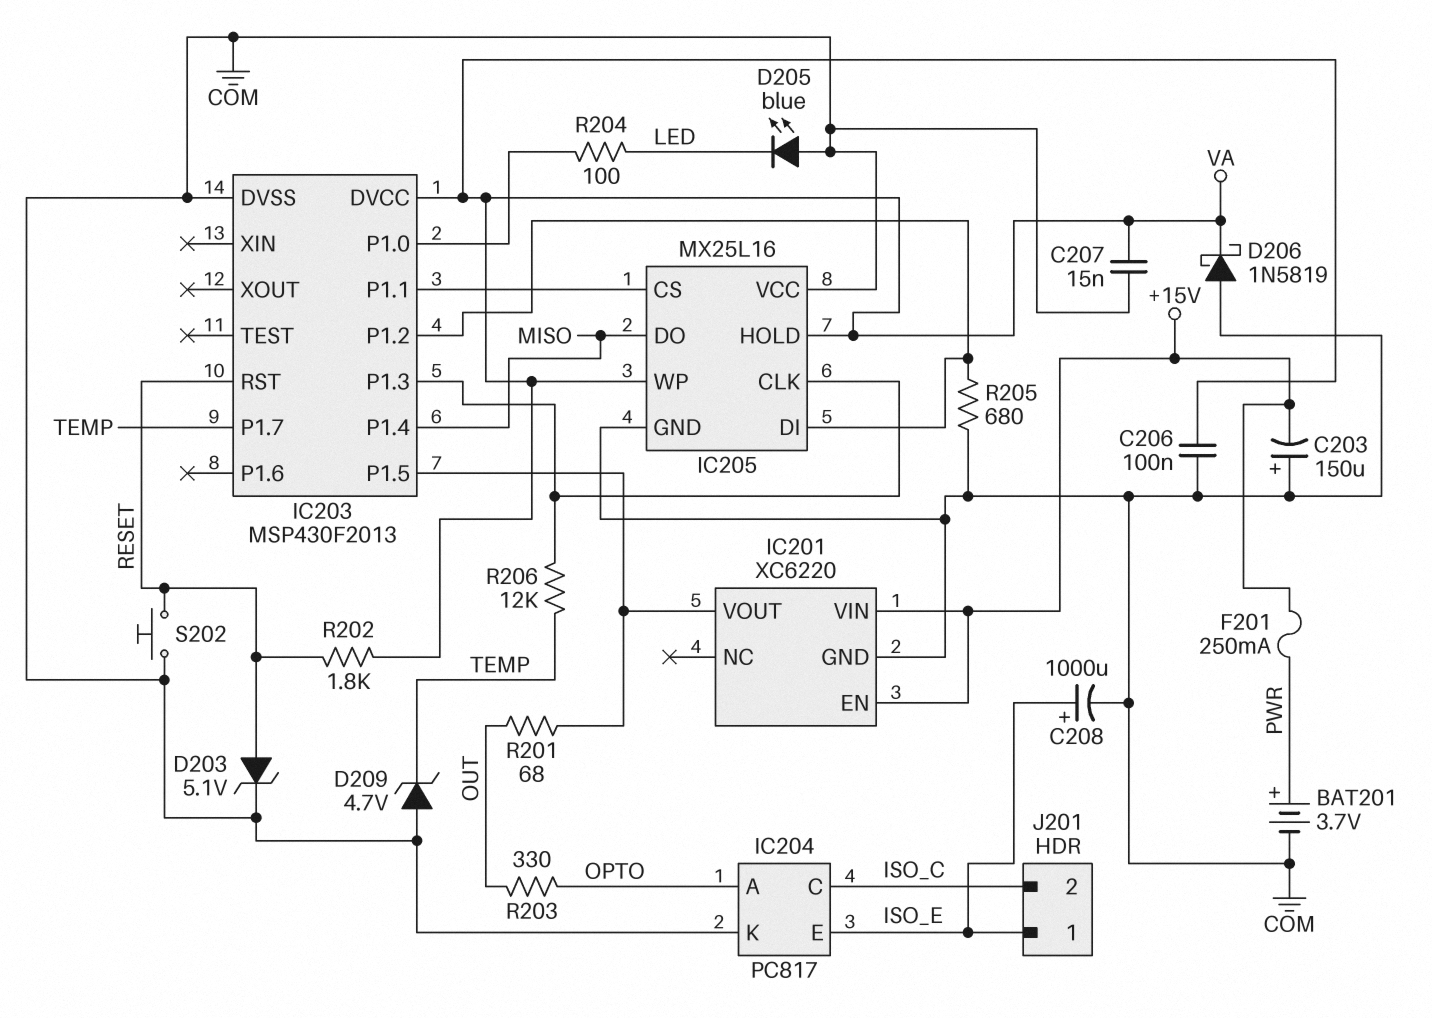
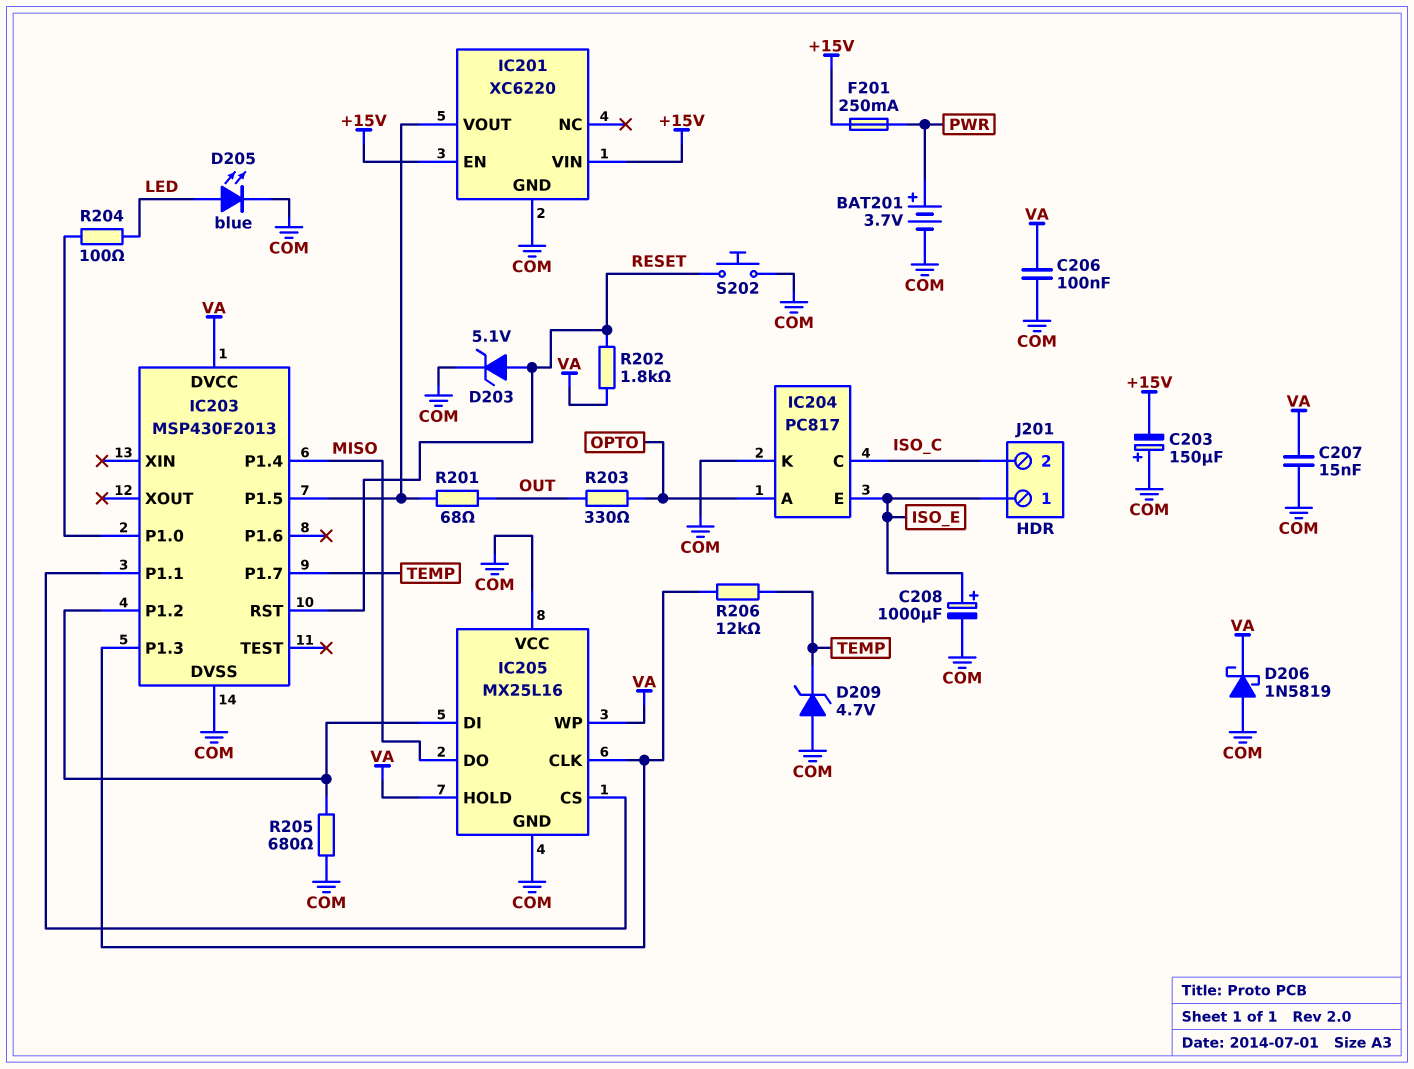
D205: LED blue (A COM, K LED) -> LED blue (A LED, K COM)

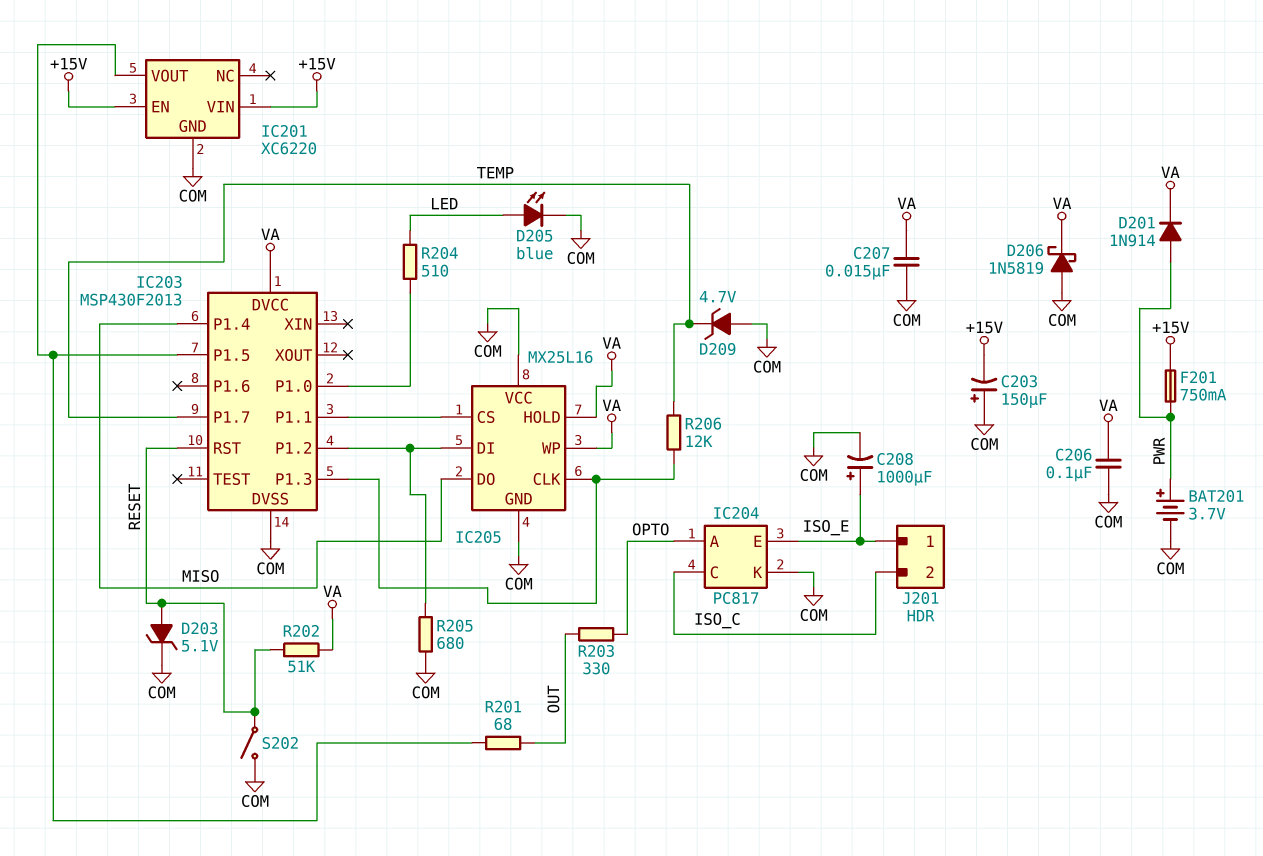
D201: none -> diode 1N914 (A PWR, K VA)
F201: 250mA (+15V, PWR) -> 750mA (+15V, PWR)
R202: 1.8k (RESET, VA) -> 51k (RESET, VA)
R204: 100 (IC203/P1.0, LED) -> 510 (IC203/P1.0, LED)
S202: button (COM, RESET) -> switch (COM, RESET)

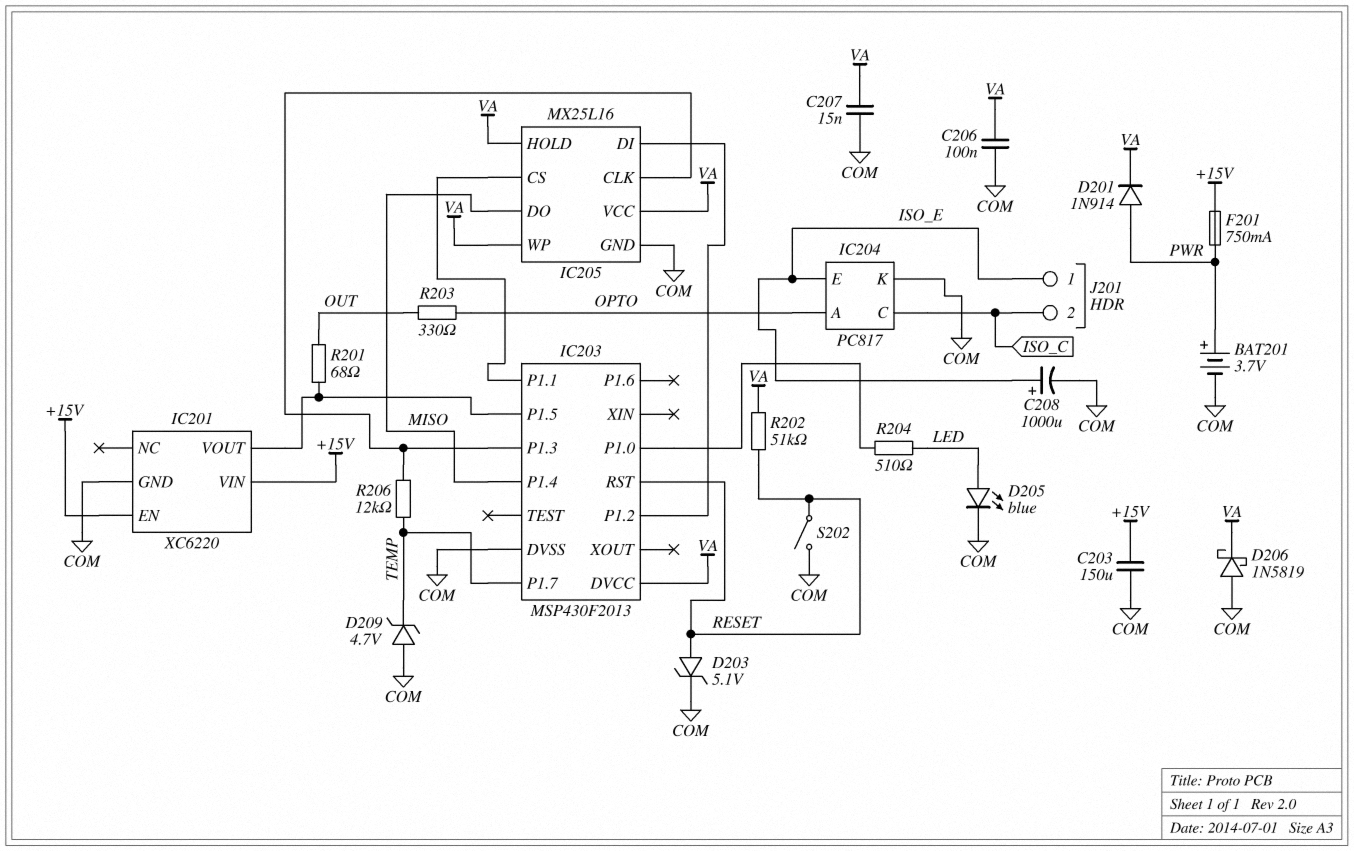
C203: 150uF (plus COM, minus +15V) -> 150uF (+15V, COM)
IC205 pin VCC: COM -> VA
R205: 680 (COM, IC203/P1.2) -> none

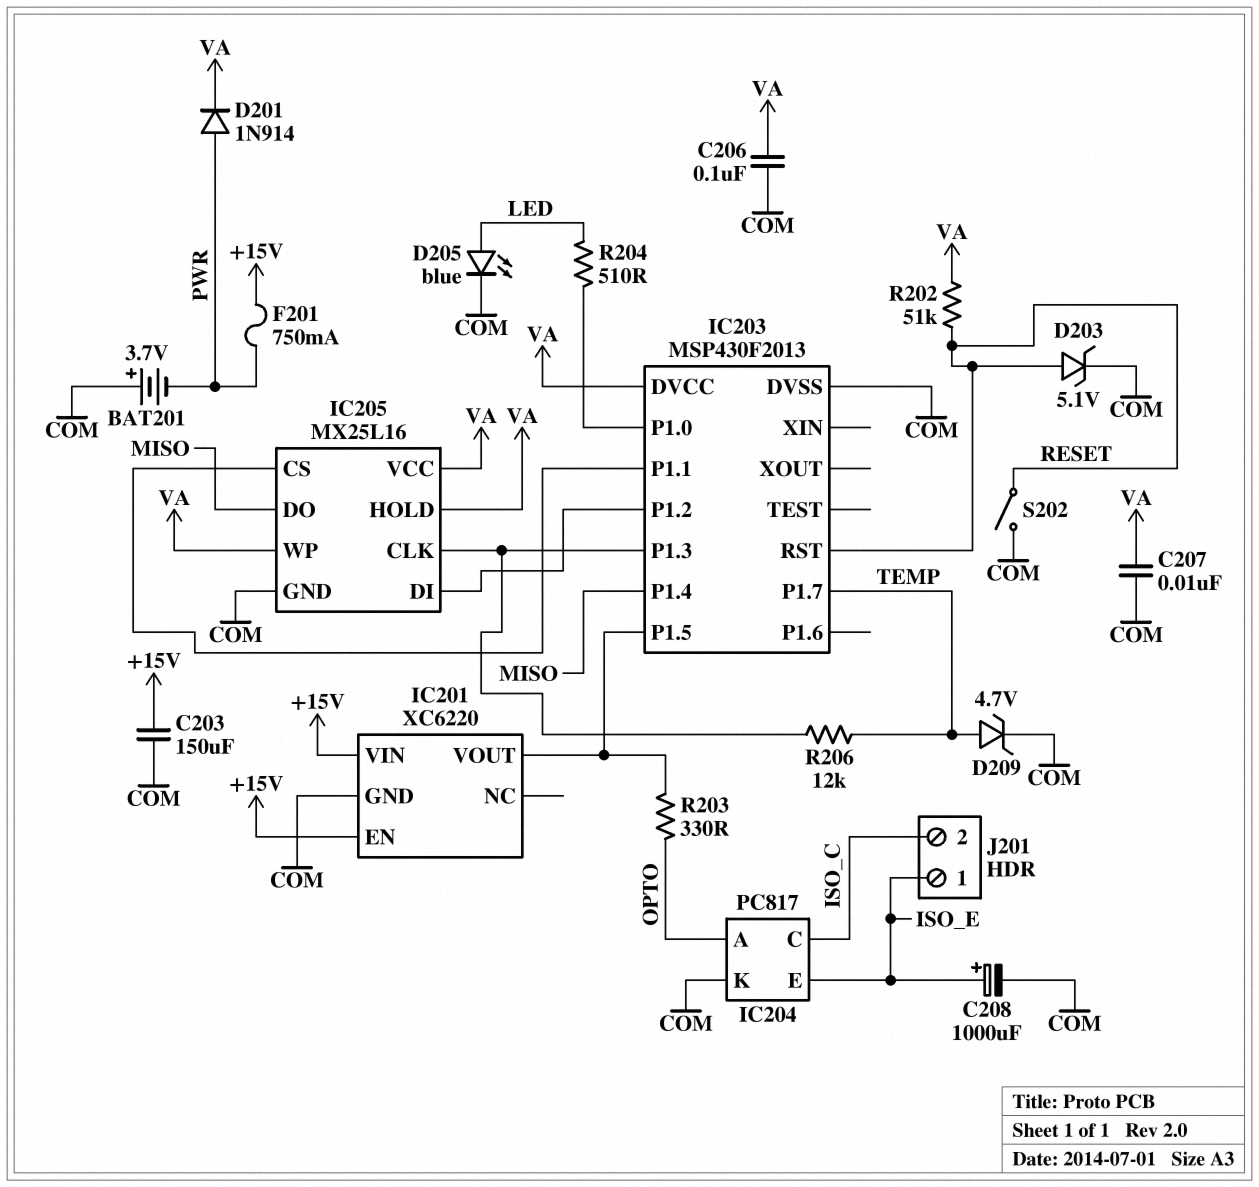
BAT201: 3.7V (plus PWR, minus COM) -> 3.7V (plus COM, minus PWR)
C207: 15nF (COM, VA) -> 10nF (COM, VA)
D206: schottky 1N5819 (A COM, K VA) -> none
D209: zener 4.7V (A COM, K TEMP) -> zener 4.7V (A TEMP, K COM)
R201: 68 (IC201/VOUT, OUT) -> none
R203: 330 (OPTO, OUT) -> 330 (IC201/VOUT, OPTO)

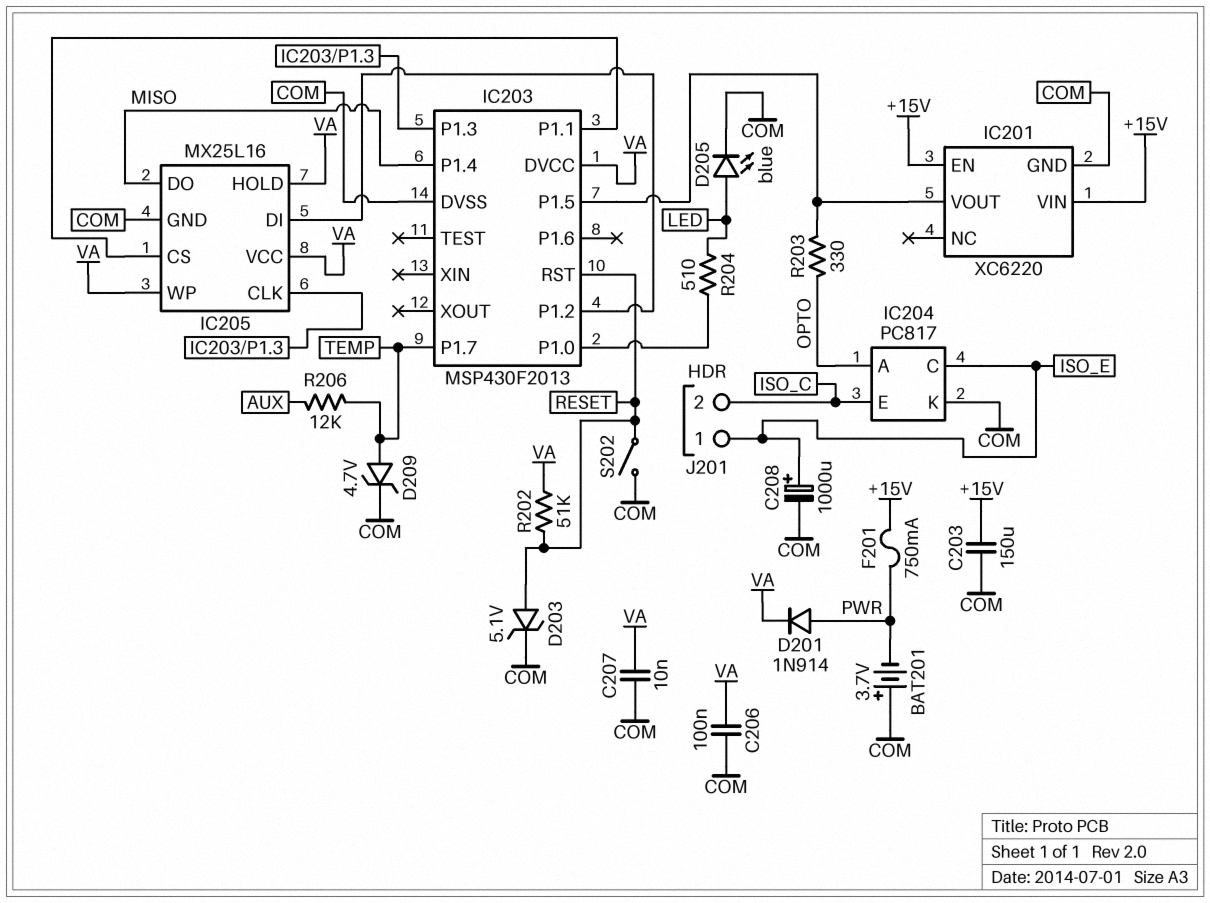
IC204 pin C: ISO_C -> ISO_E
IC204 pin E: ISO_E -> ISO_C
R206: 12k (IC203/P1.3, TEMP) -> 12k (AUX, TEMP)

